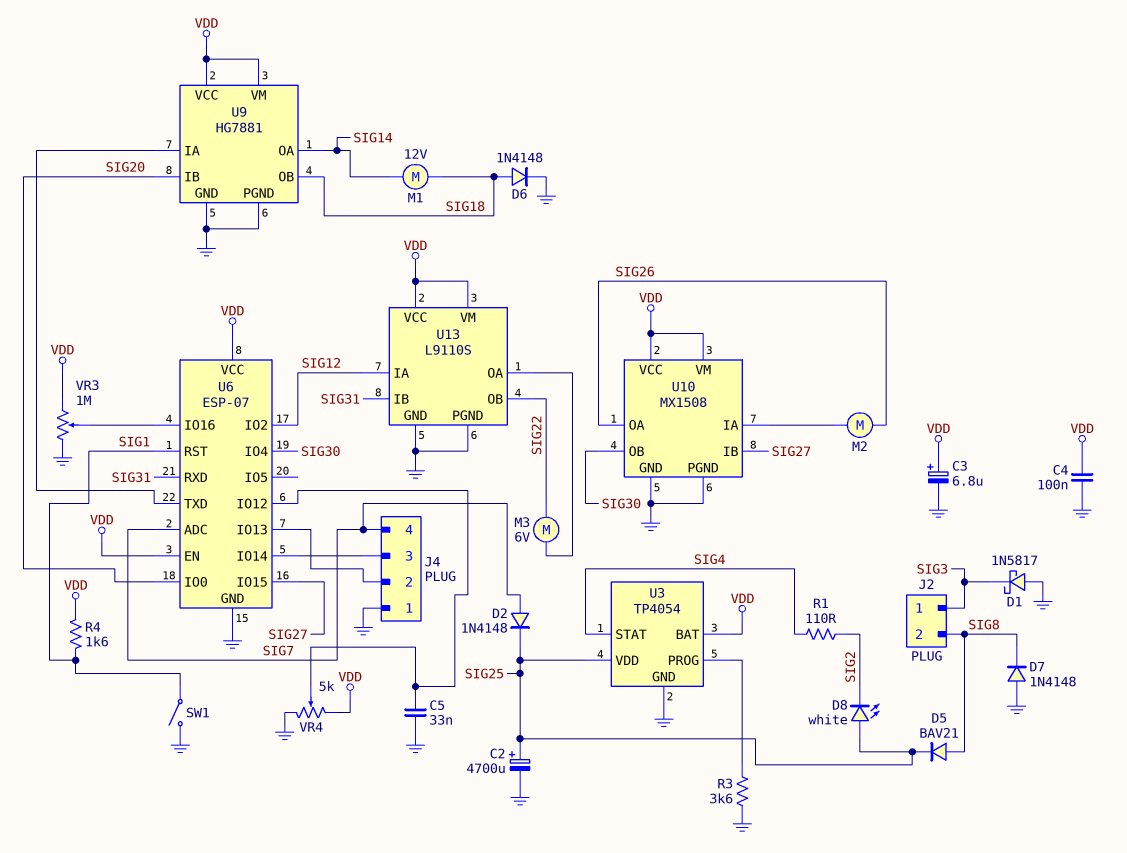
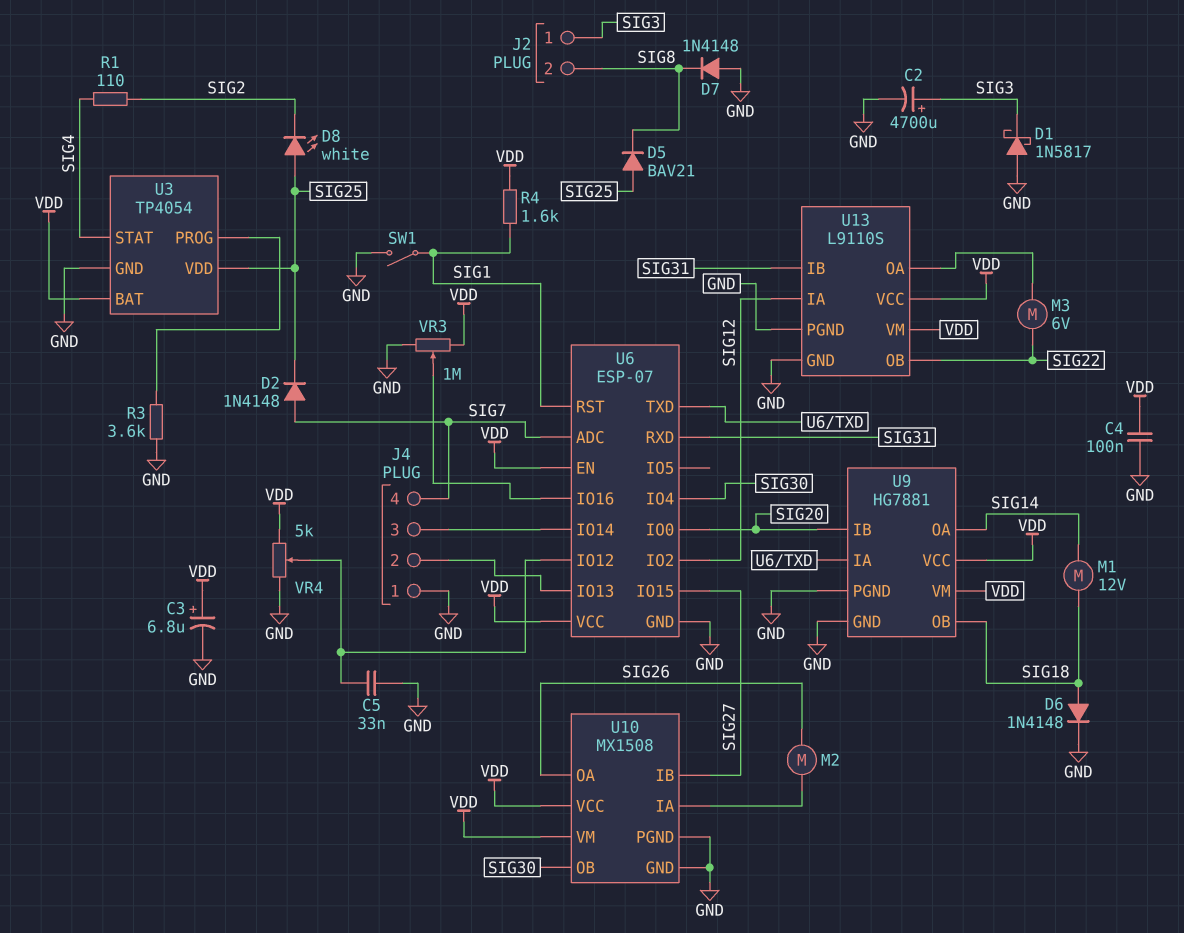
C2: 4700uF (plus SIG25, minus GND) -> 4700uF (plus SIG3, minus GND)
D5: diode BAV21 (A SIG8, K SIG25) -> diode BAV21 (A SIG25, K SIG8)

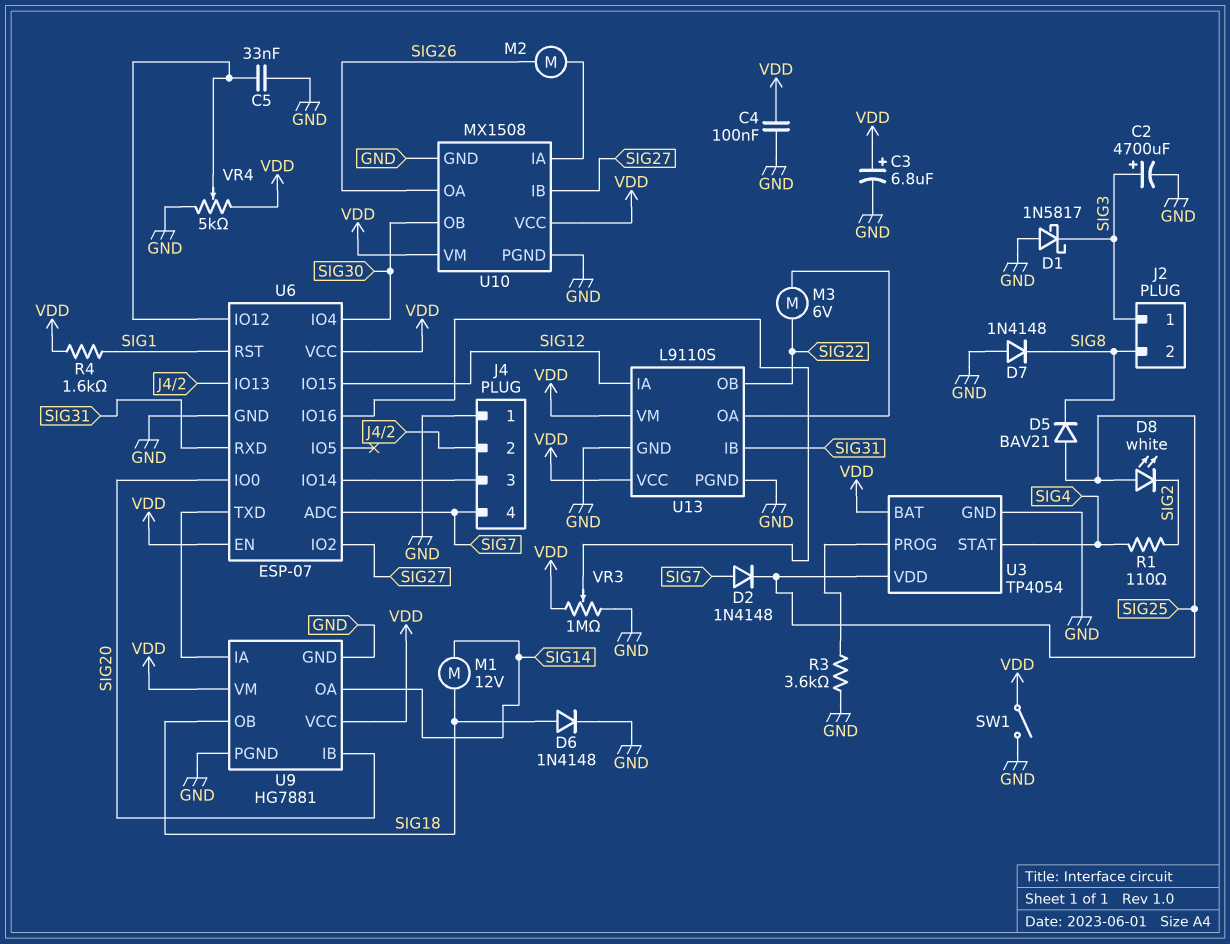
SW1: switch (GND, SIG1) -> switch (GND, VDD)
U6 pin IO2: SIG12 -> SIG27
U6 pin IO15: SIG27 -> SIG12

